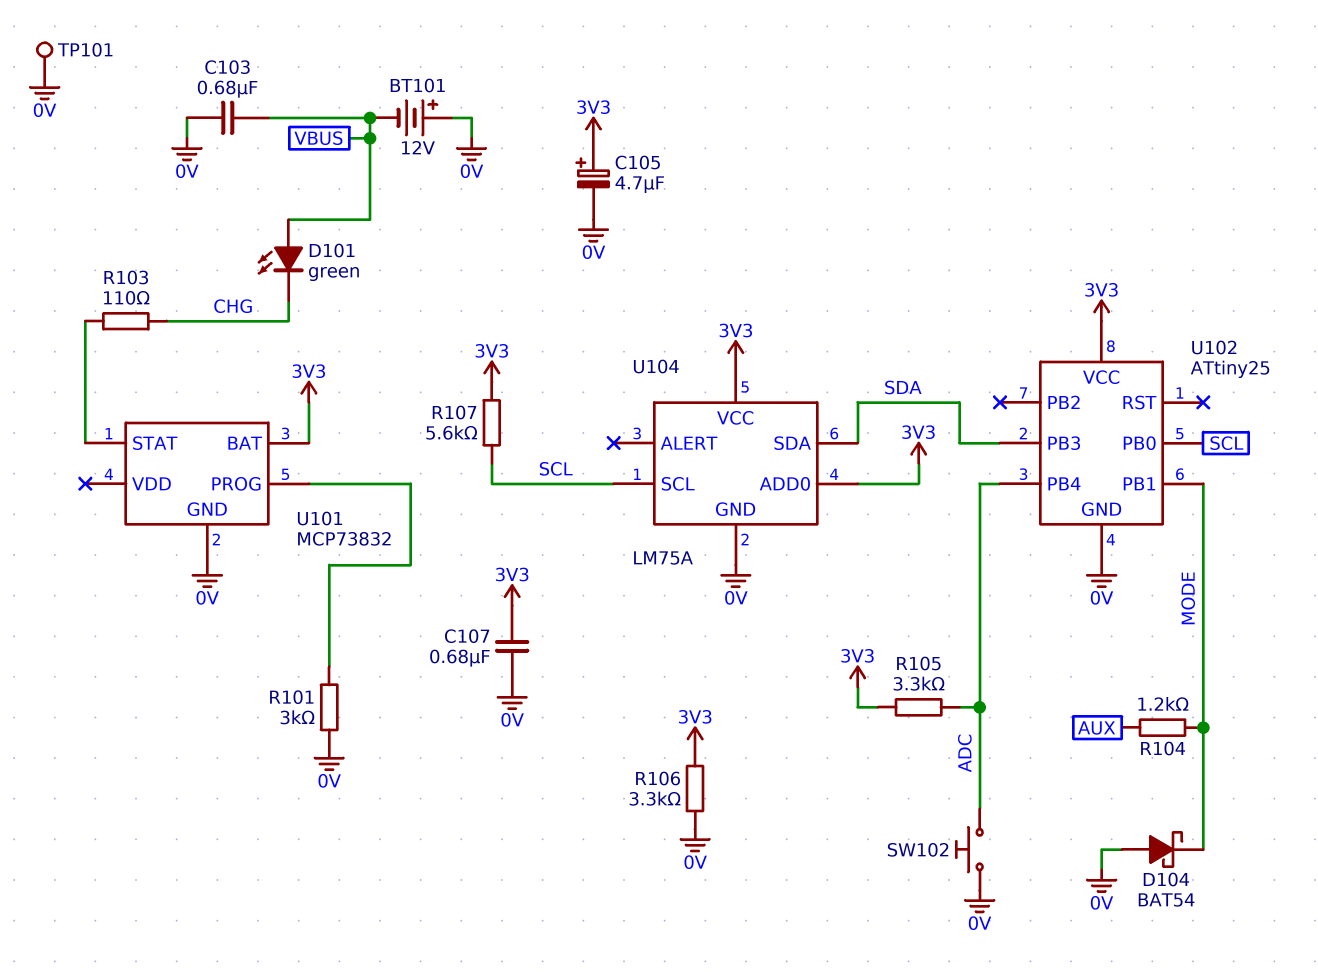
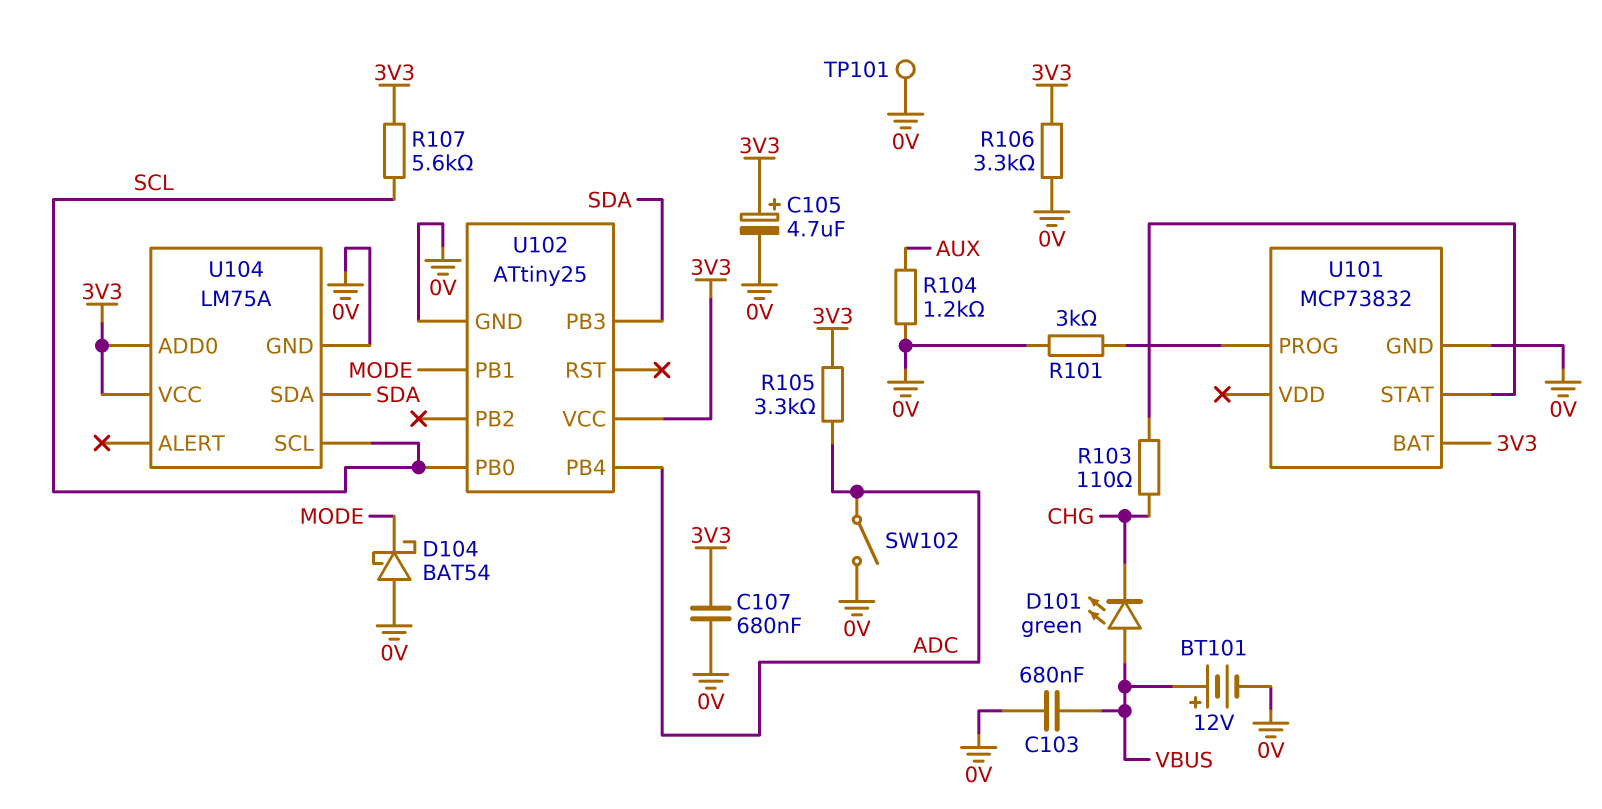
BT101: 12V (plus 0V, minus VBUS) -> 12V (plus VBUS, minus 0V)
R104: 1.2k (AUX, MODE) -> 1.2k (0V, AUX)
SW102: button (0V, ADC) -> switch (0V, ADC)

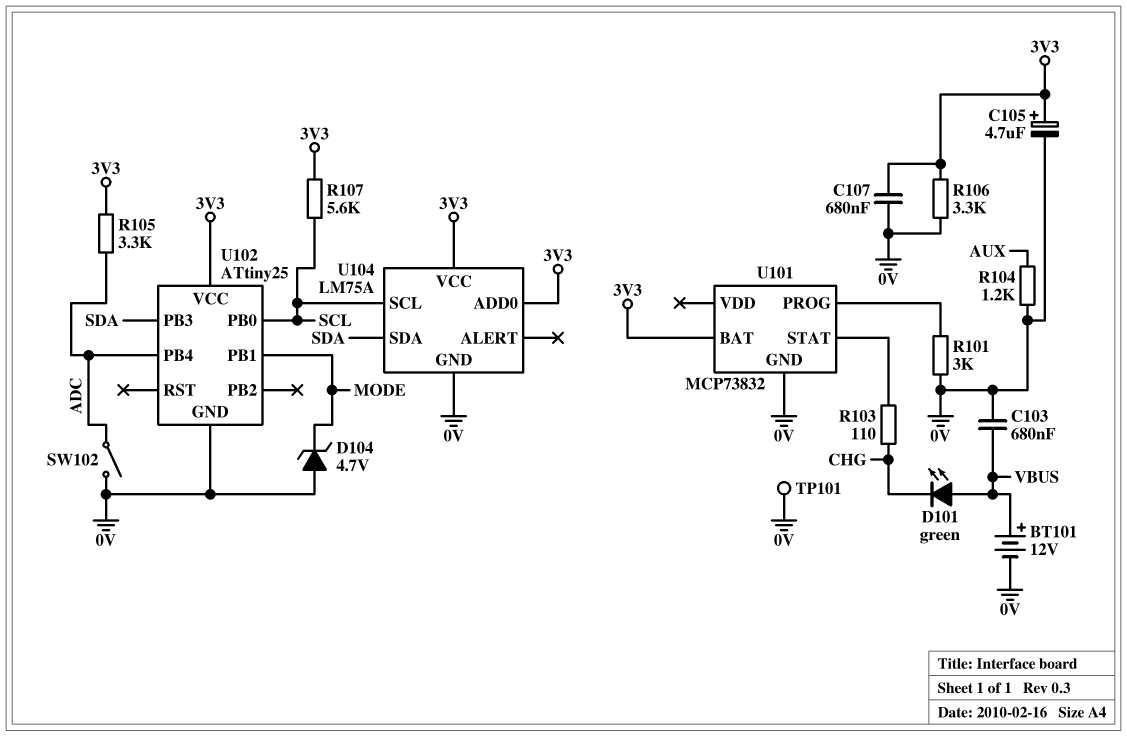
D104: schottky BAT54 (A 0V, K MODE) -> zener 4.7V (A 0V, K MODE)

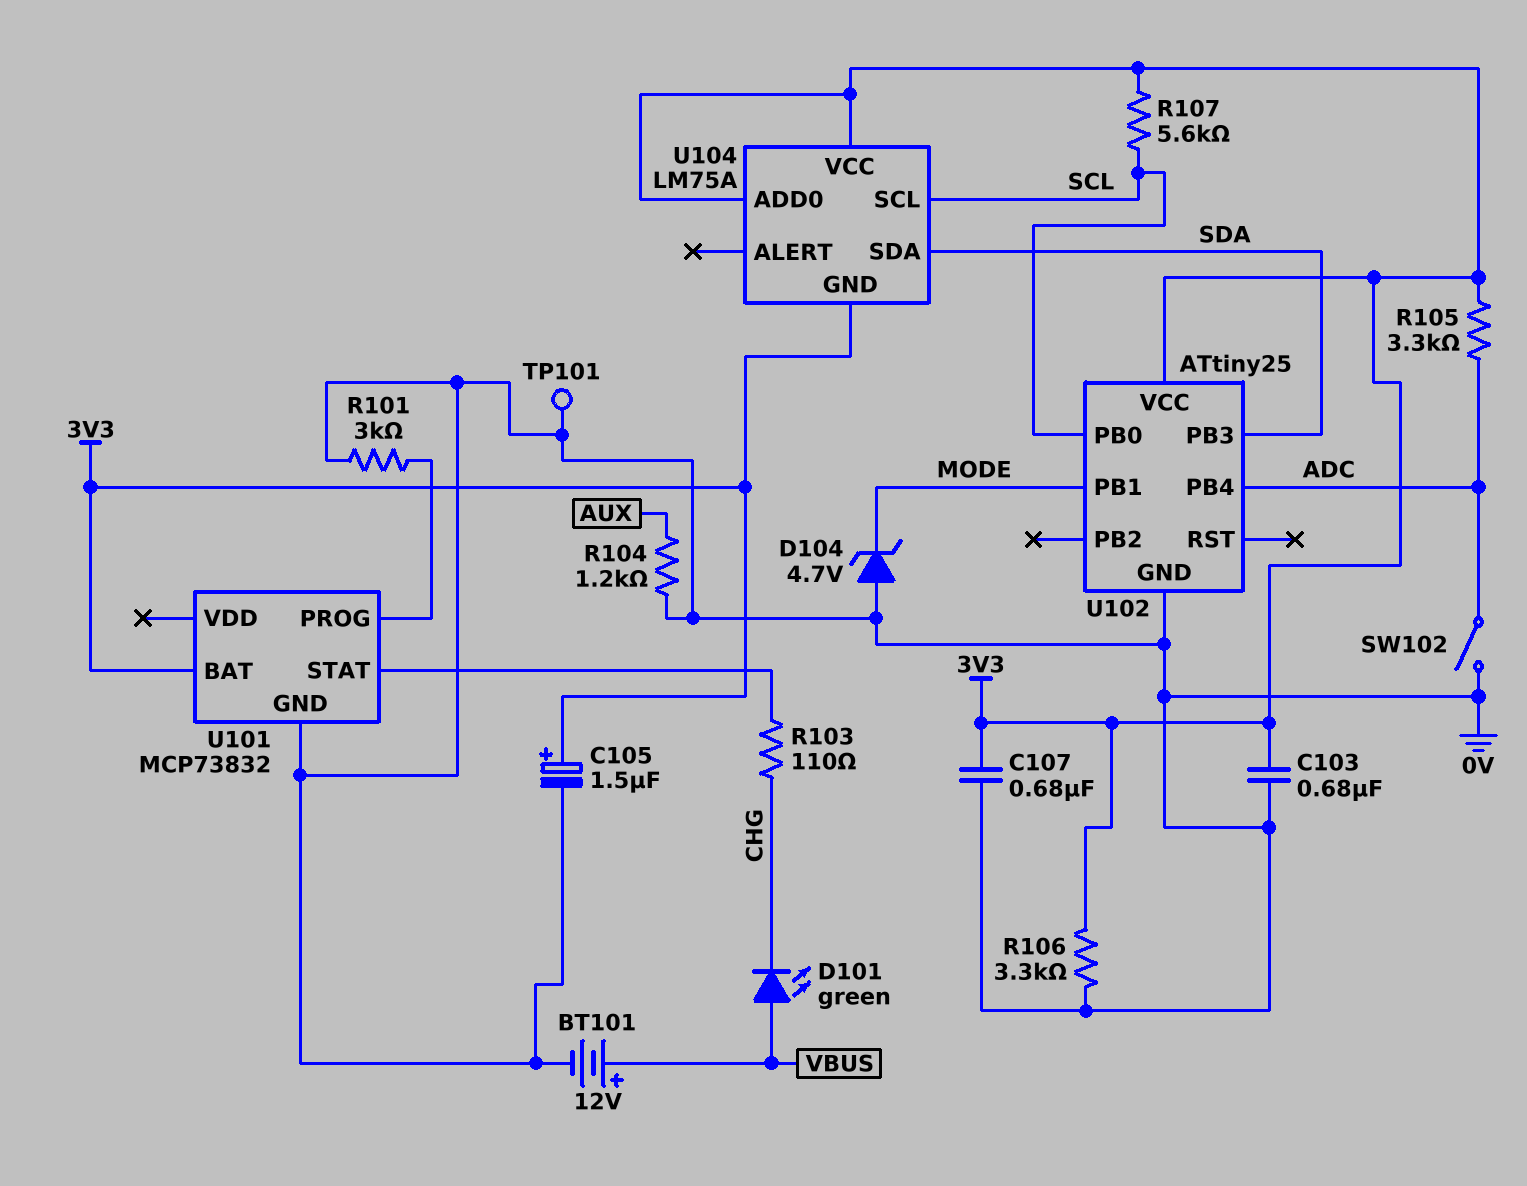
C103: 680nF (0V, VBUS) -> 680nF (0V, 3V3)
C105: 4.7uF (plus 3V3, minus 0V) -> 1.5uF (plus 3V3, minus 0V)
U104 pin GND: 0V -> 3V3

